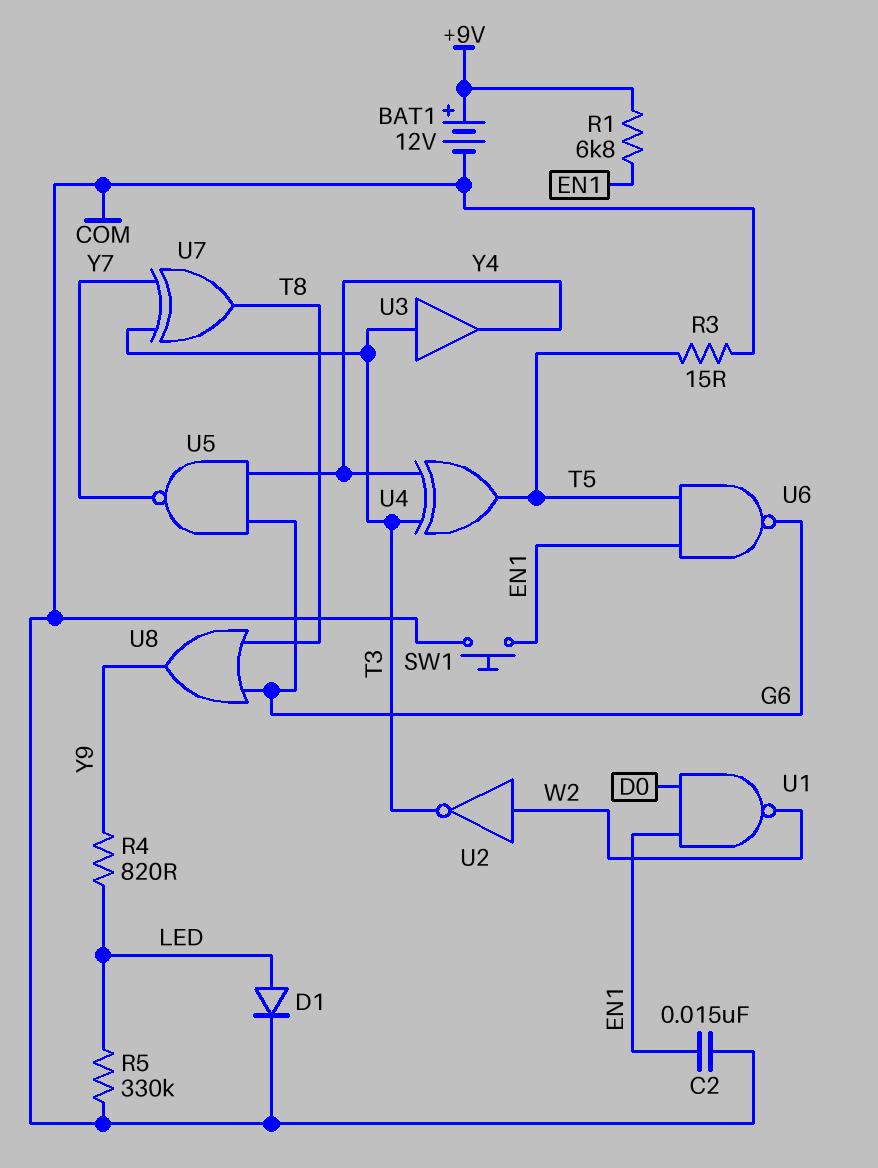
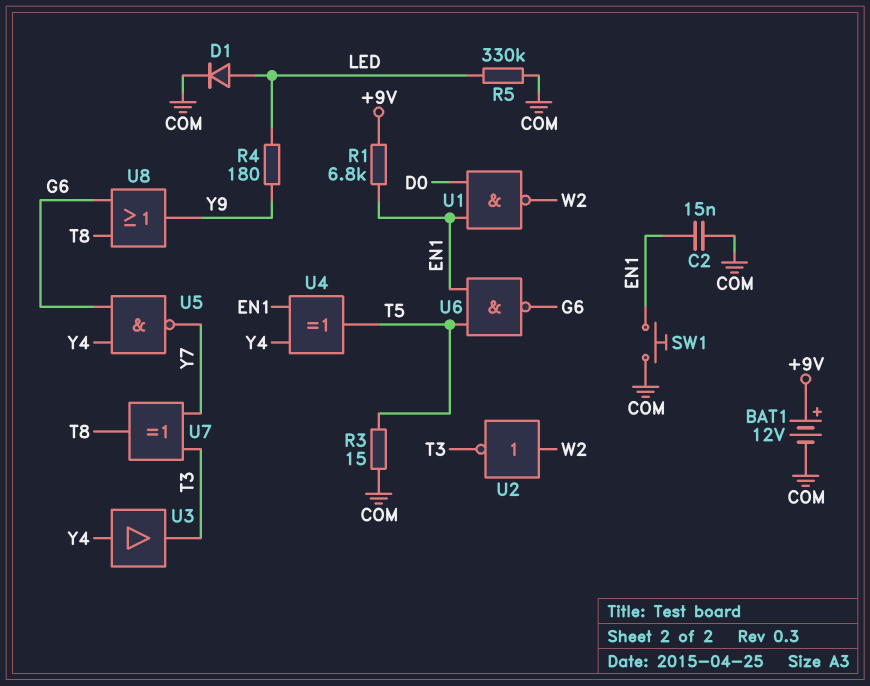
R4: 820 (LED, Y9) -> 180 (LED, Y9)
U3: buffer (in T3, out Y4) -> buffer (in Y4, out T3)
U4: XOR (in T3, in Y4, out T5) -> XOR (in EN1, in Y4, out T5)

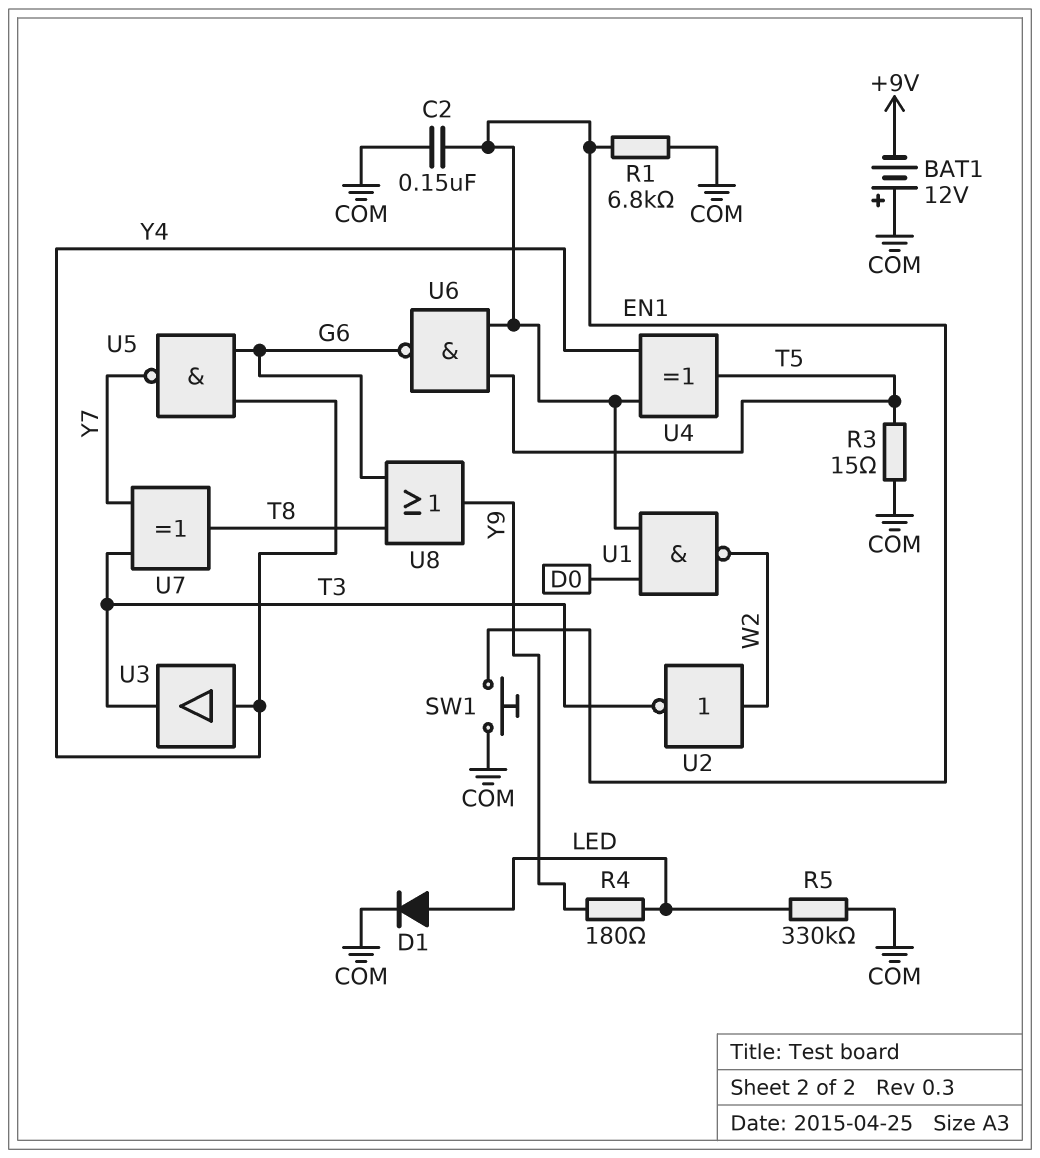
BAT1: 12V (plus +9V, minus COM) -> 12V (plus COM, minus +9V)
C2: 15nF (COM, EN1) -> 150nF (COM, EN1)
R1: 6.8k (+9V, EN1) -> 6.8k (COM, EN1)

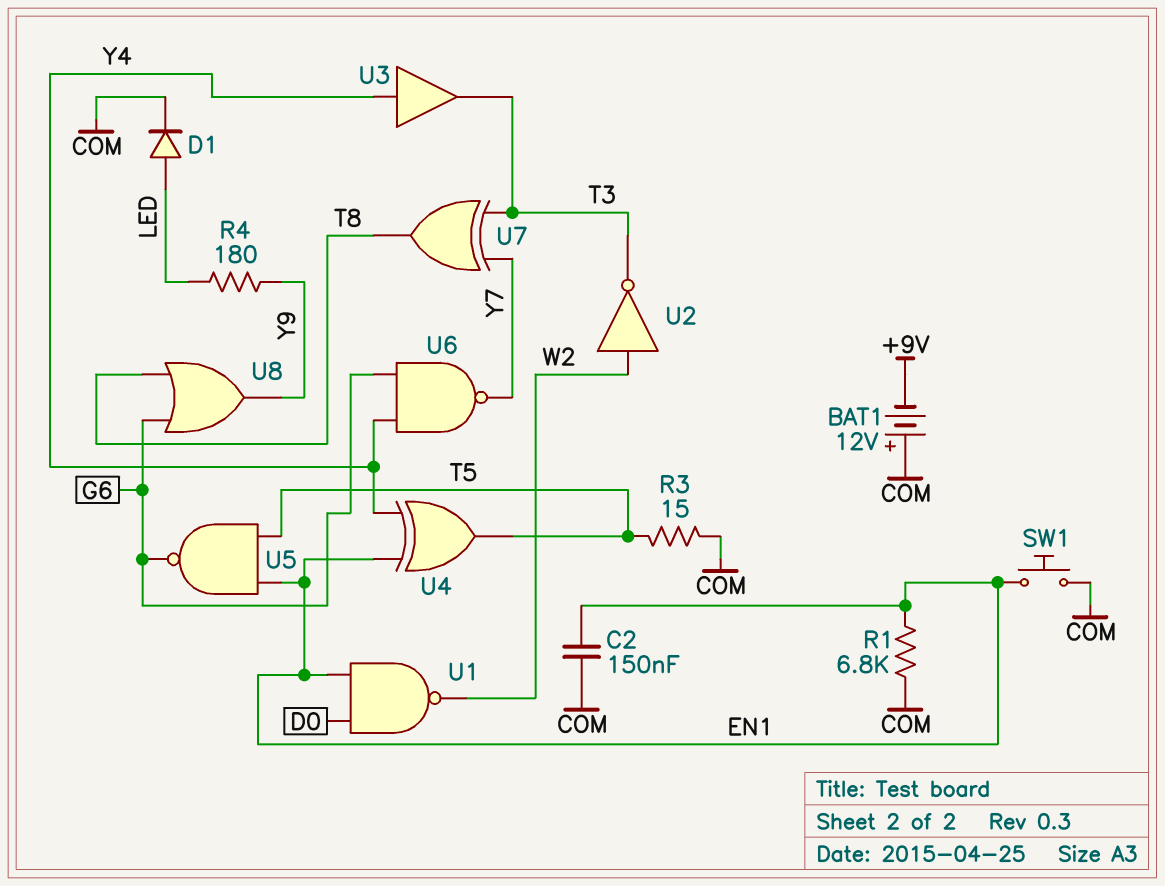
R5: 330k (COM, LED) -> none
U5: NAND (in G6, in Y4, out Y7) -> NAND (in EN1, in T5, out G6)
U6: NAND (in EN1, in T5, out G6) -> NAND (in G6, in Y4, out Y7)

